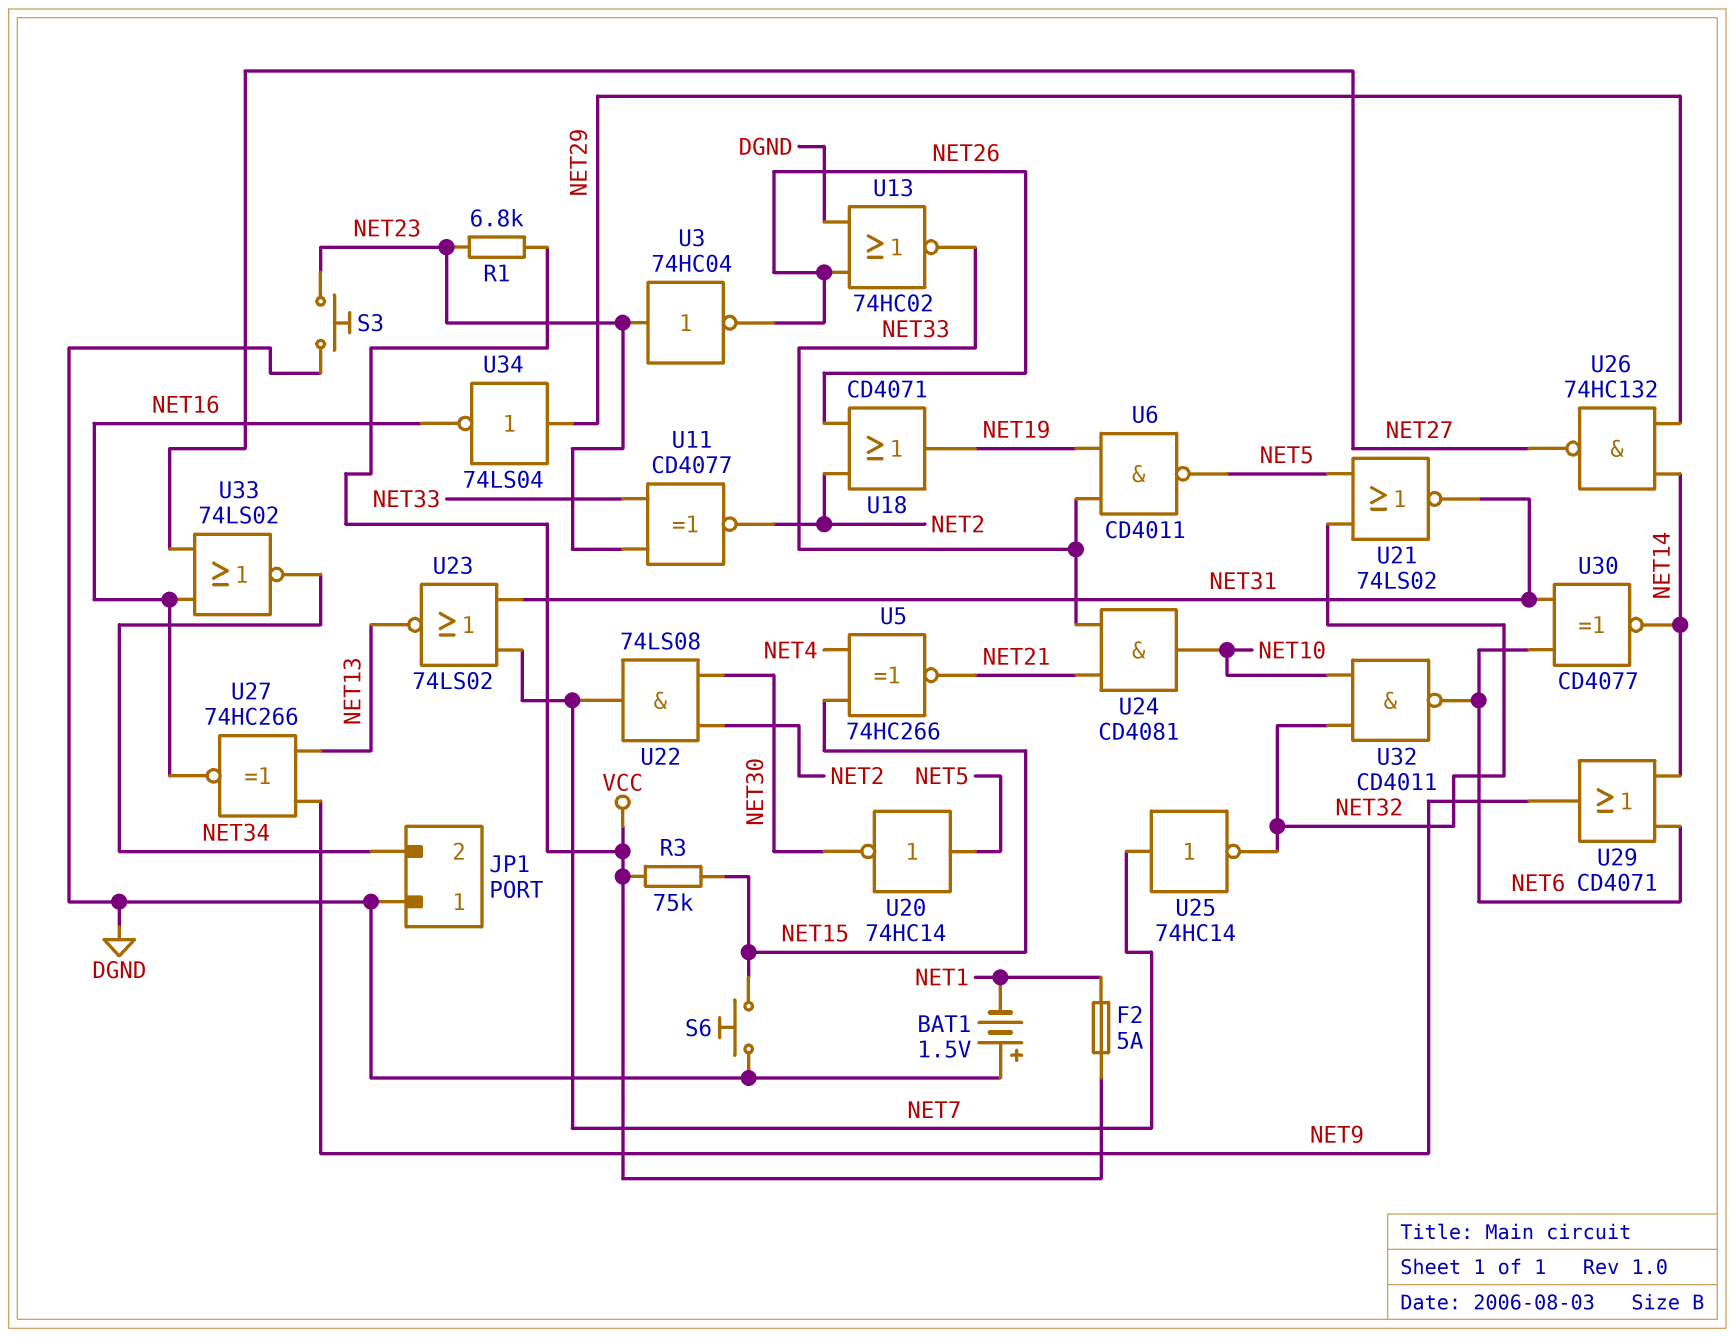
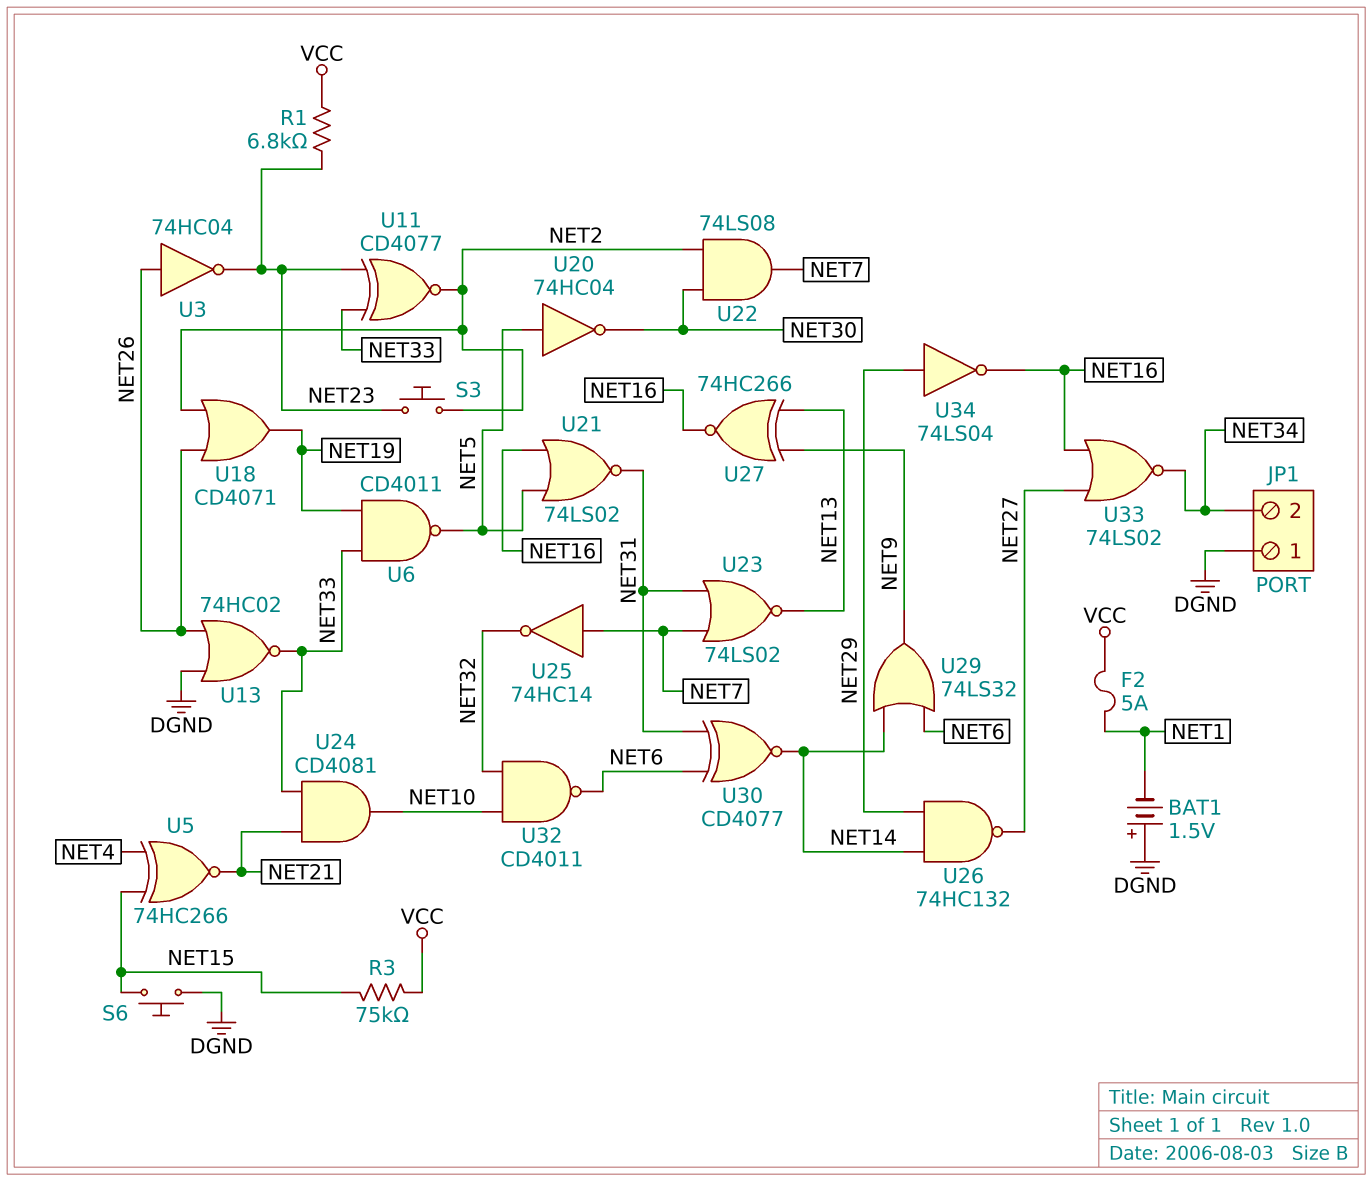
S3: button (DGND, NET23) -> button (NET2, NET23)
U3: NOT 74HC04 (in NET23, out NET26) -> NOT 74HC04 (in NET26, out NET23)
U20: NOT 74HC14 (in NET5, out NET30) -> NOT 74HC04 (in NET5, out NET30)
U21: NOR 74LS02 (in NET5, in NET32, out NET31) -> NOR 74LS02 (in NET5, in NET16, out NET31)
U29: OR CD4071 (in NET6, in NET14, out NET9) -> OR 74LS32 (in NET6, in NET14, out NET9)

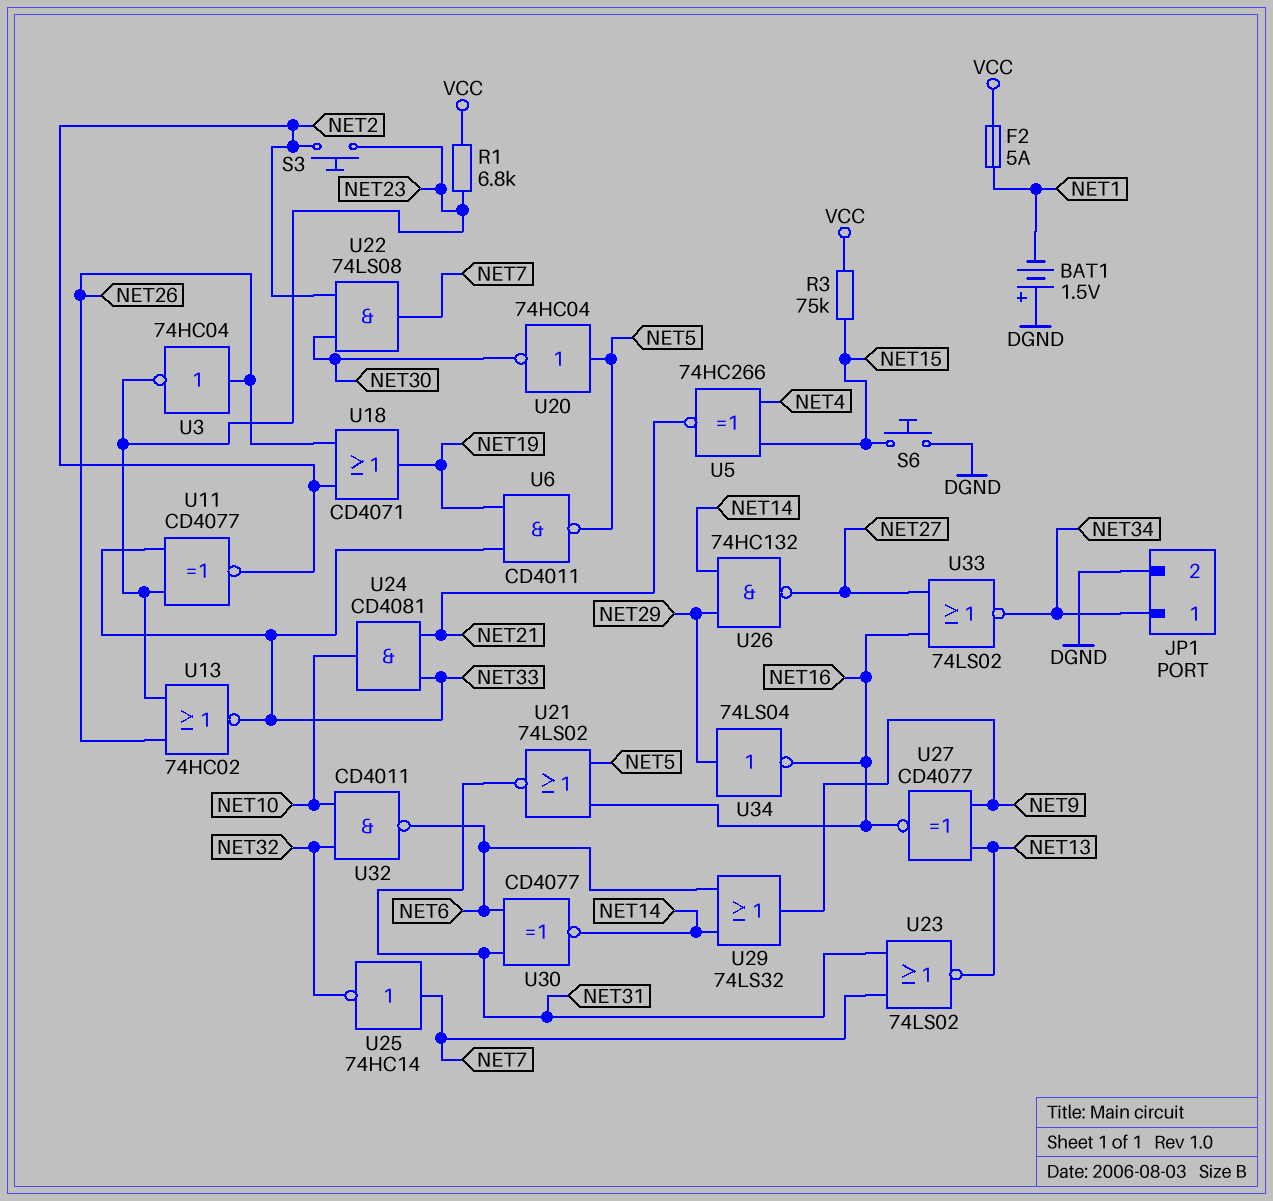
JP1 pin 1: DGND -> NET34
JP1 pin 2: NET34 -> DGND
U13: NOR 74HC02 (in DGND, in NET26, out NET33) -> NOR 74HC02 (in NET23, in NET26, out NET33)
U27: XNOR 74HC266 (in NET9, in NET13, out NET16) -> XNOR CD4077 (in NET9, in NET13, out NET16)

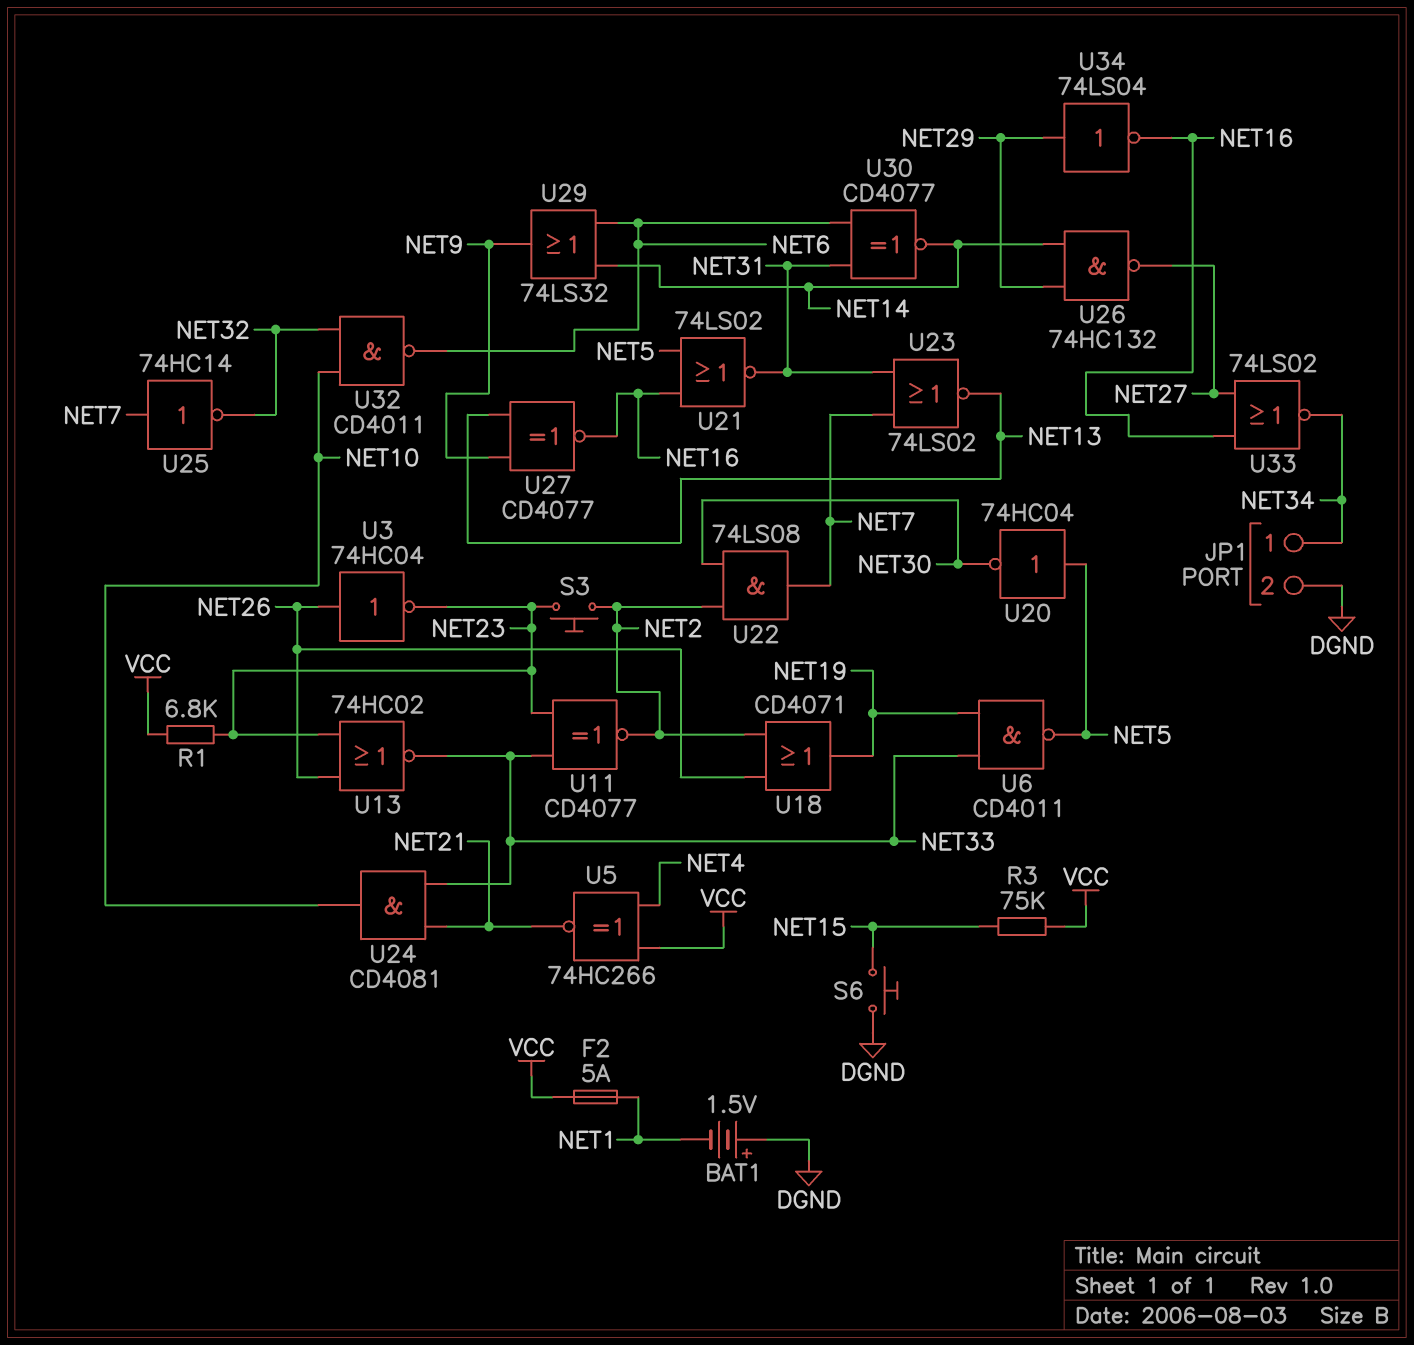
U5: XNOR 74HC266 (in NET4, in NET15, out NET21) -> XNOR 74HC266 (in NET4, in VCC, out NET21)

